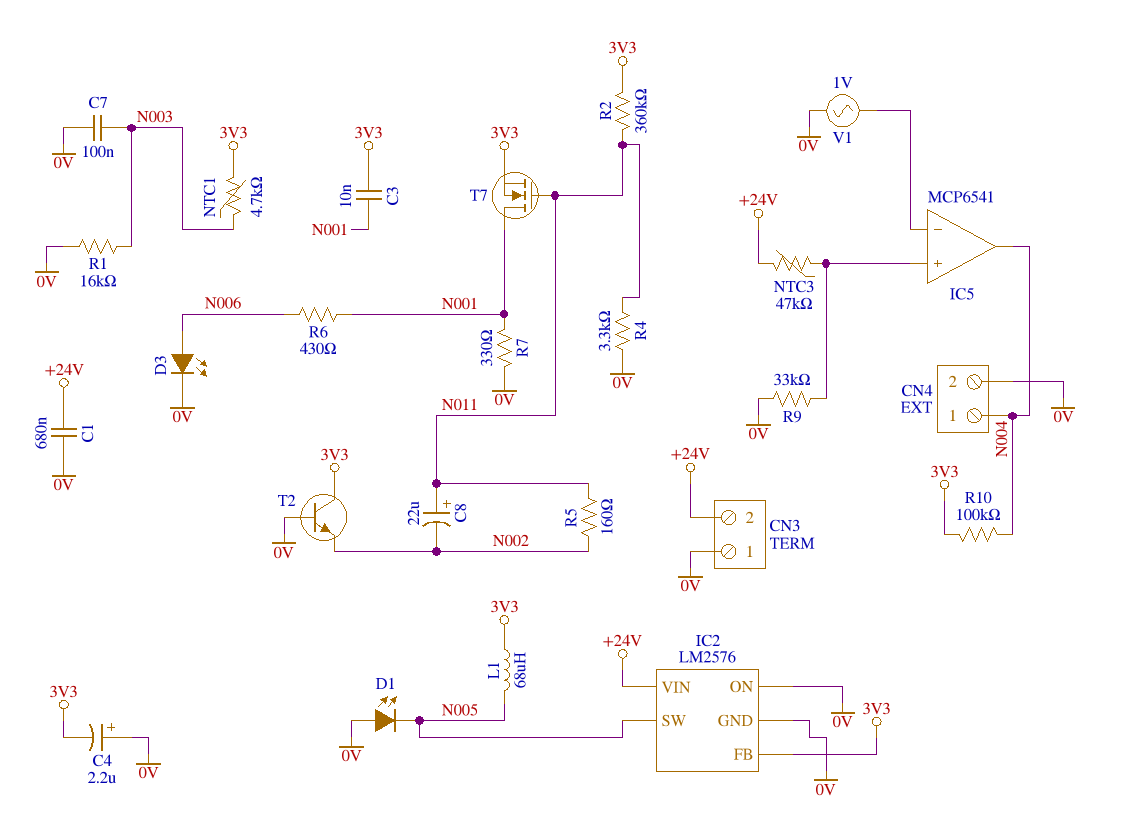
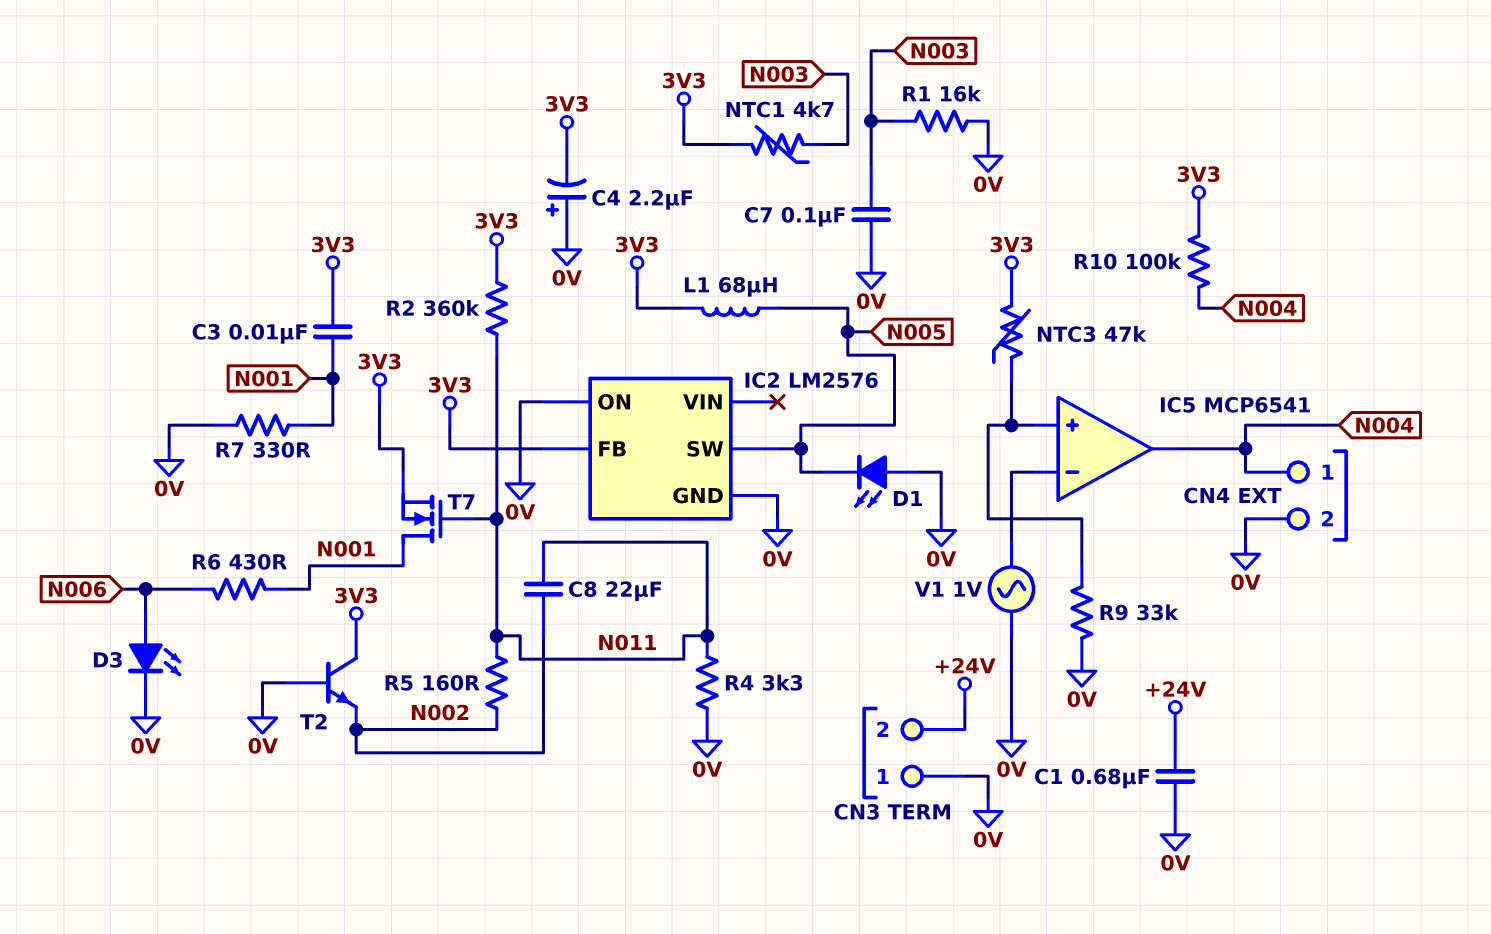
C8: 22uF (plus N011, minus N002) -> 22uF (N002, N011)
IC2 pin VIN: +24V -> none
NTC3: 47k (+24V, IC5/in+) -> 47k (3V3, IC5/in+)

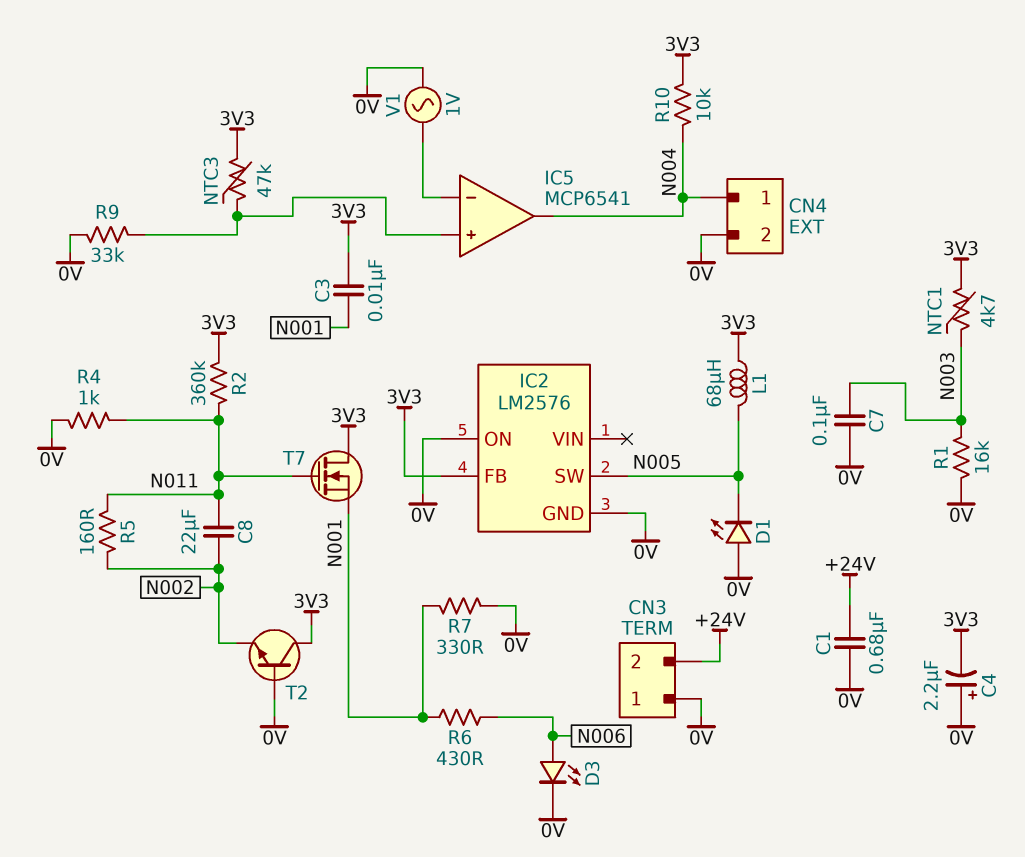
R4: 3.3k (0V, N011) -> 1k (0V, N011)
R10: 100k (3V3, N004) -> 10k (3V3, N004)
T7: NMOS (G N011, D N001, S 3V3) -> NMOS (G N011, D 3V3, S N001)

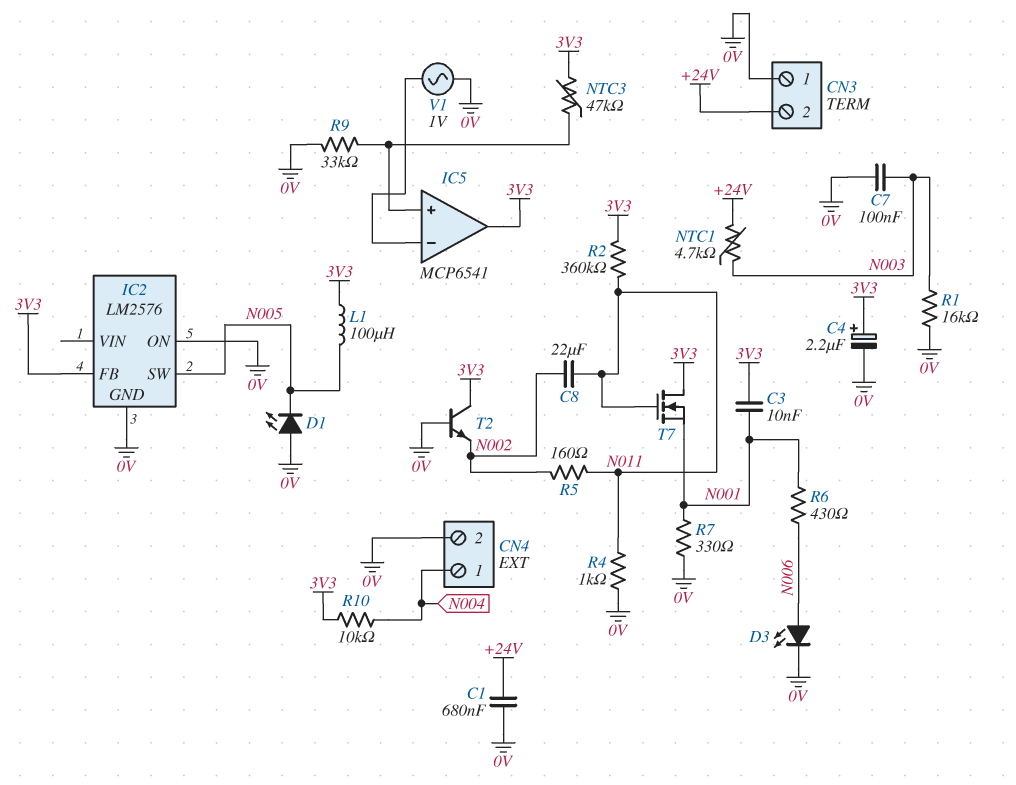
C4: 2.2uF (plus 0V, minus 3V3) -> 2.2uF (plus 3V3, minus 0V)
IC5 pin out: N004 -> 3V3
L1: 68uH (3V3, N005) -> 100uH (3V3, N005)
NTC1: 4.7k (3V3, N003) -> 4.7k (+24V, N003)

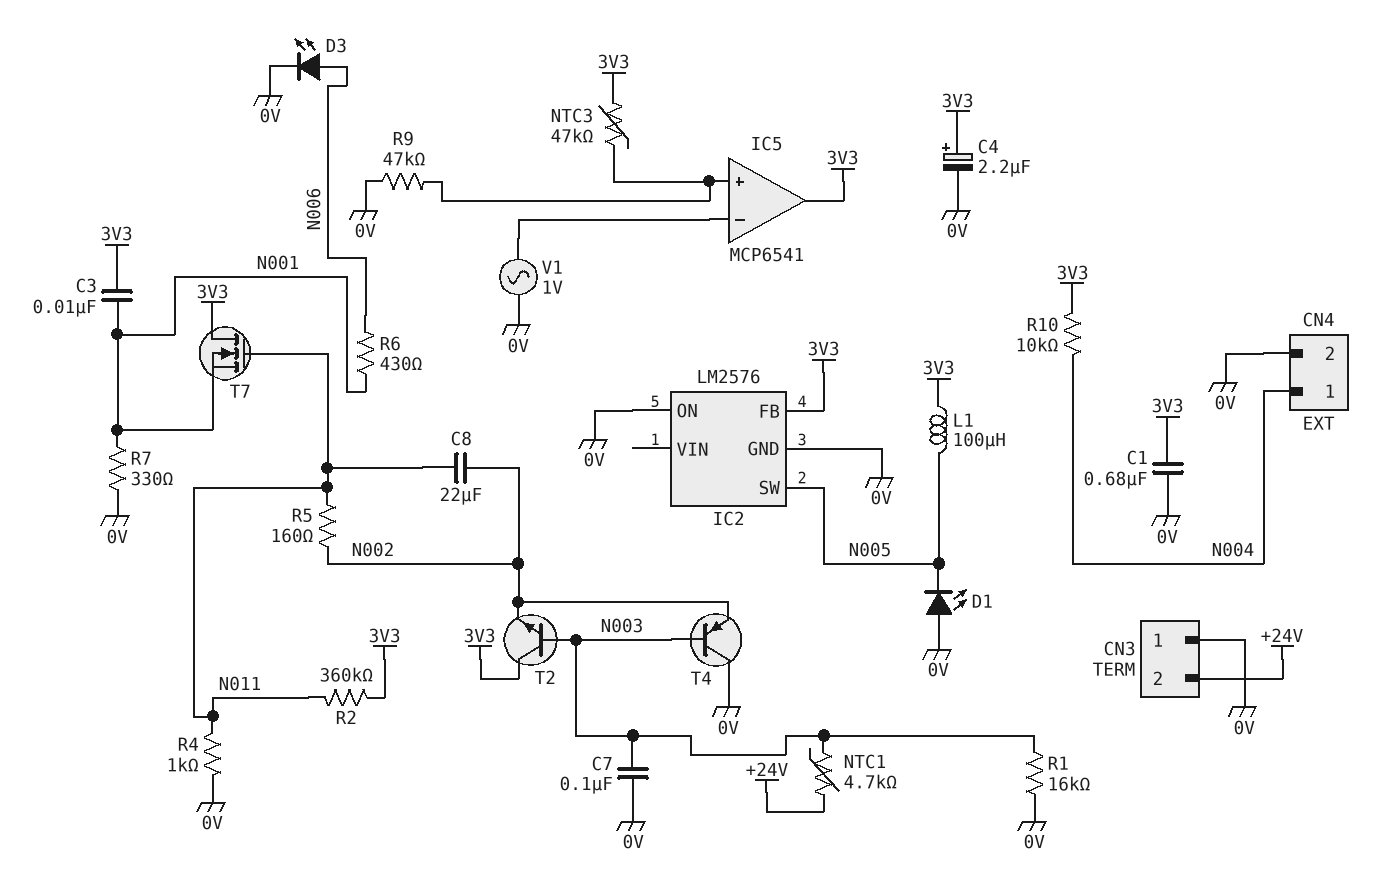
C1: 680nF (+24V, 0V) -> 680nF (0V, 3V3)
R9: 33k (0V, IC5/in+) -> 47k (0V, IC5/in+)
T2: NPN (B 0V, C 3V3, E N002) -> NPN (B N003, C 3V3, E N002)
T4: none -> PNP (B N003, C 0V, E N002)

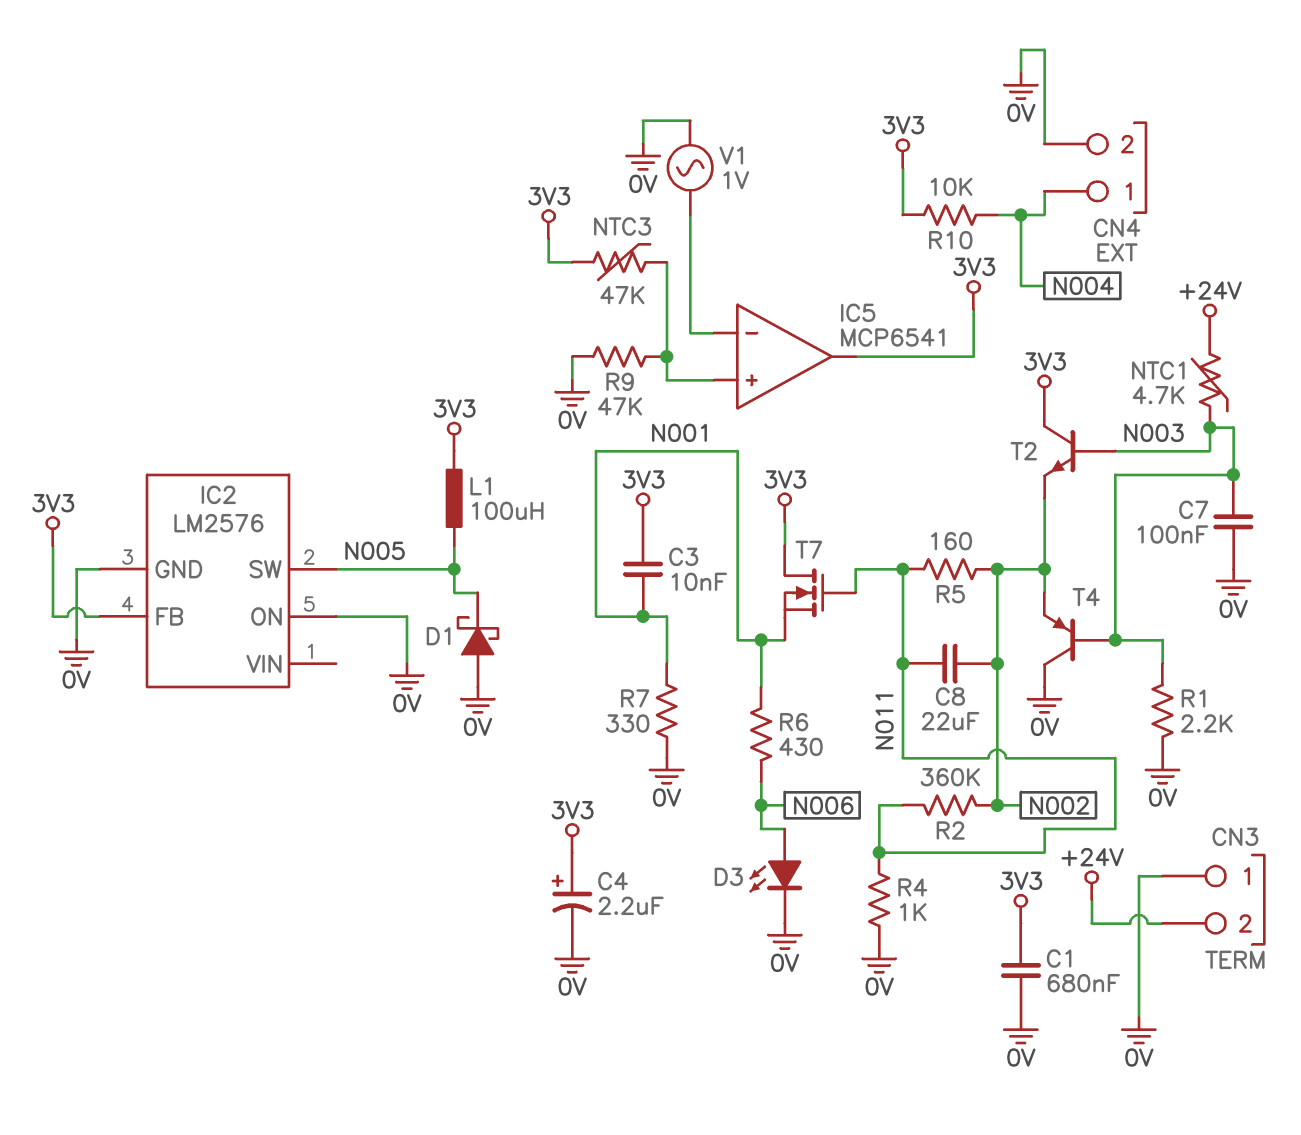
D1: LED (A 0V, K N005) -> schottky (A 0V, K N005)
R1: 16k (0V, N003) -> 2.2k (0V, N003)
R2: 360k (3V3, N011) -> 360k (N002, N011)

